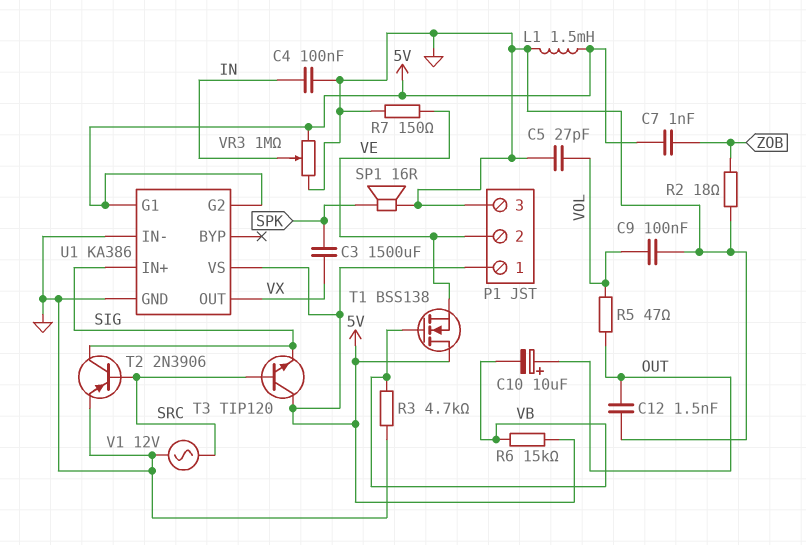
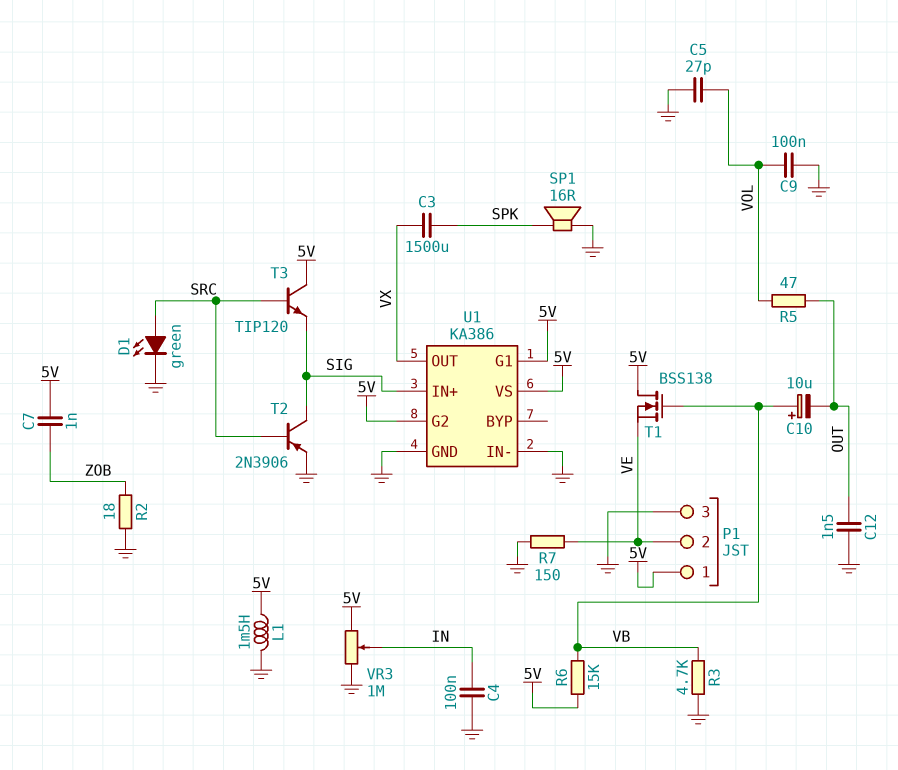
C10: 10uF (plus OUT, minus VB) -> 10uF (plus VB, minus OUT)
D1: none -> LED green (A SRC, K GND)
V1: AC 12V (GND, SRC) -> none

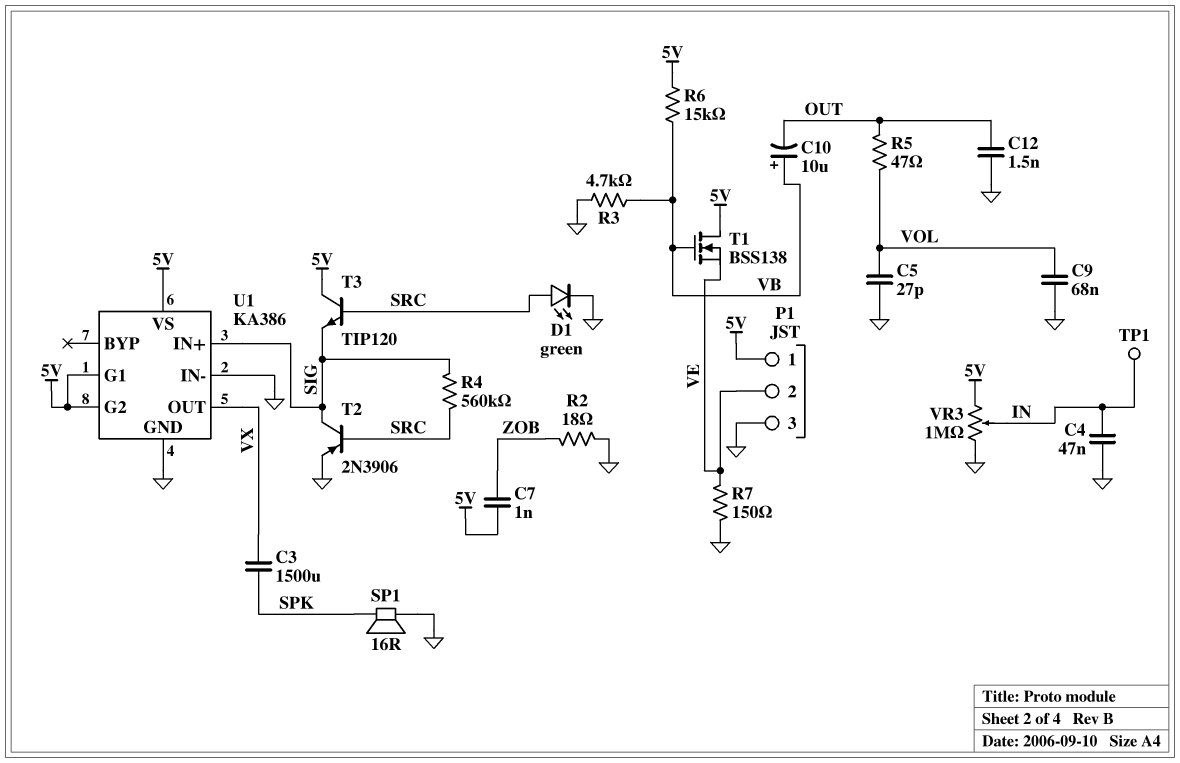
C4: 100nF (GND, IN) -> 47nF (GND, IN)
C9: 100nF (GND, VOL) -> 68nF (GND, VOL)
L1: 1.5mH (5V, GND) -> none
R4: none -> 560k (SIG, SRC)
TP1: none -> test point (IN)

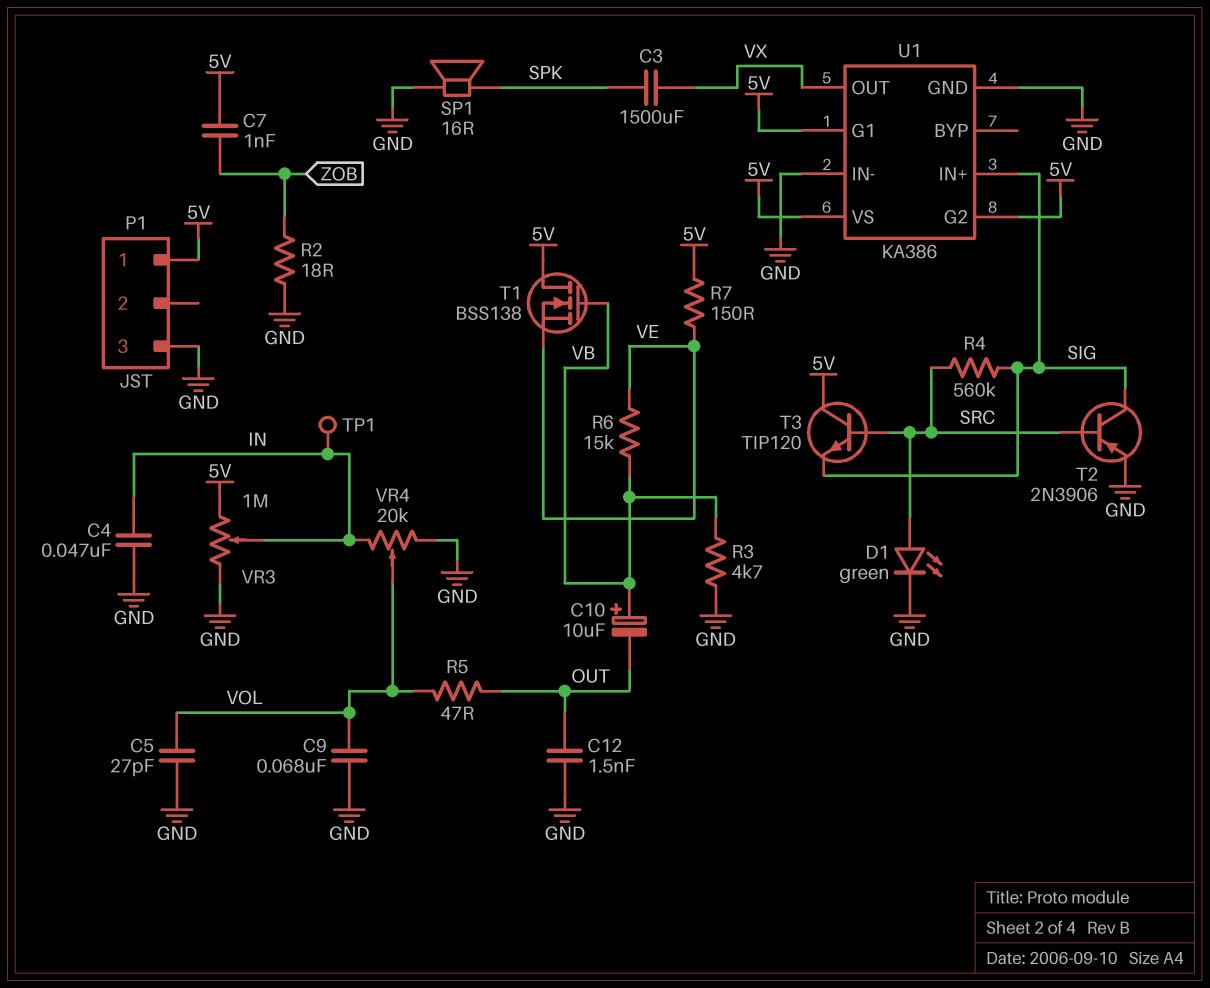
P1 pin 2: VE -> none
R6: 15k (5V, VB) -> 15k (VB, VE)
R7: 150 (GND, VE) -> 150 (5V, VE)
VR4: none -> 20k (GND, IN, wiper VOL)

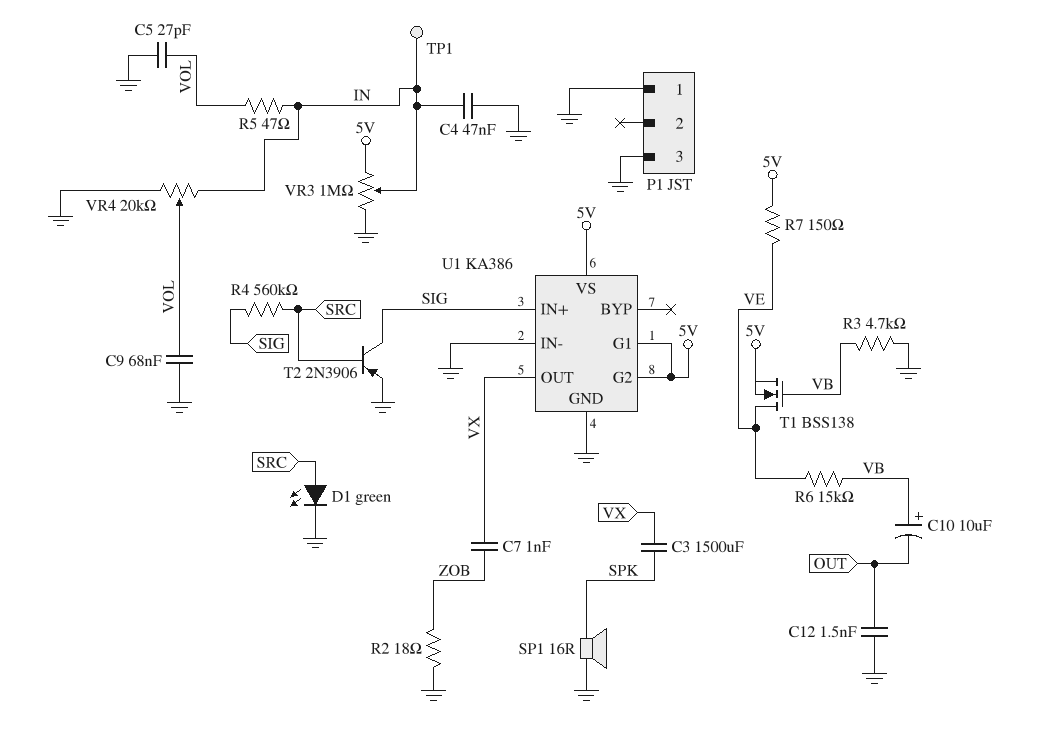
C7: 1nF (5V, ZOB) -> 1nF (VX, ZOB)
P1 pin 1: 5V -> GND
R5: 47 (OUT, VOL) -> 47 (IN, VOL)
T1: NMOS BSS138 (G VB, D 5V, S VE) -> NMOS BSS138 (G VB, D VE, S 5V)
T3: NPN TIP120 (B SRC, C 5V, E SIG) -> none

